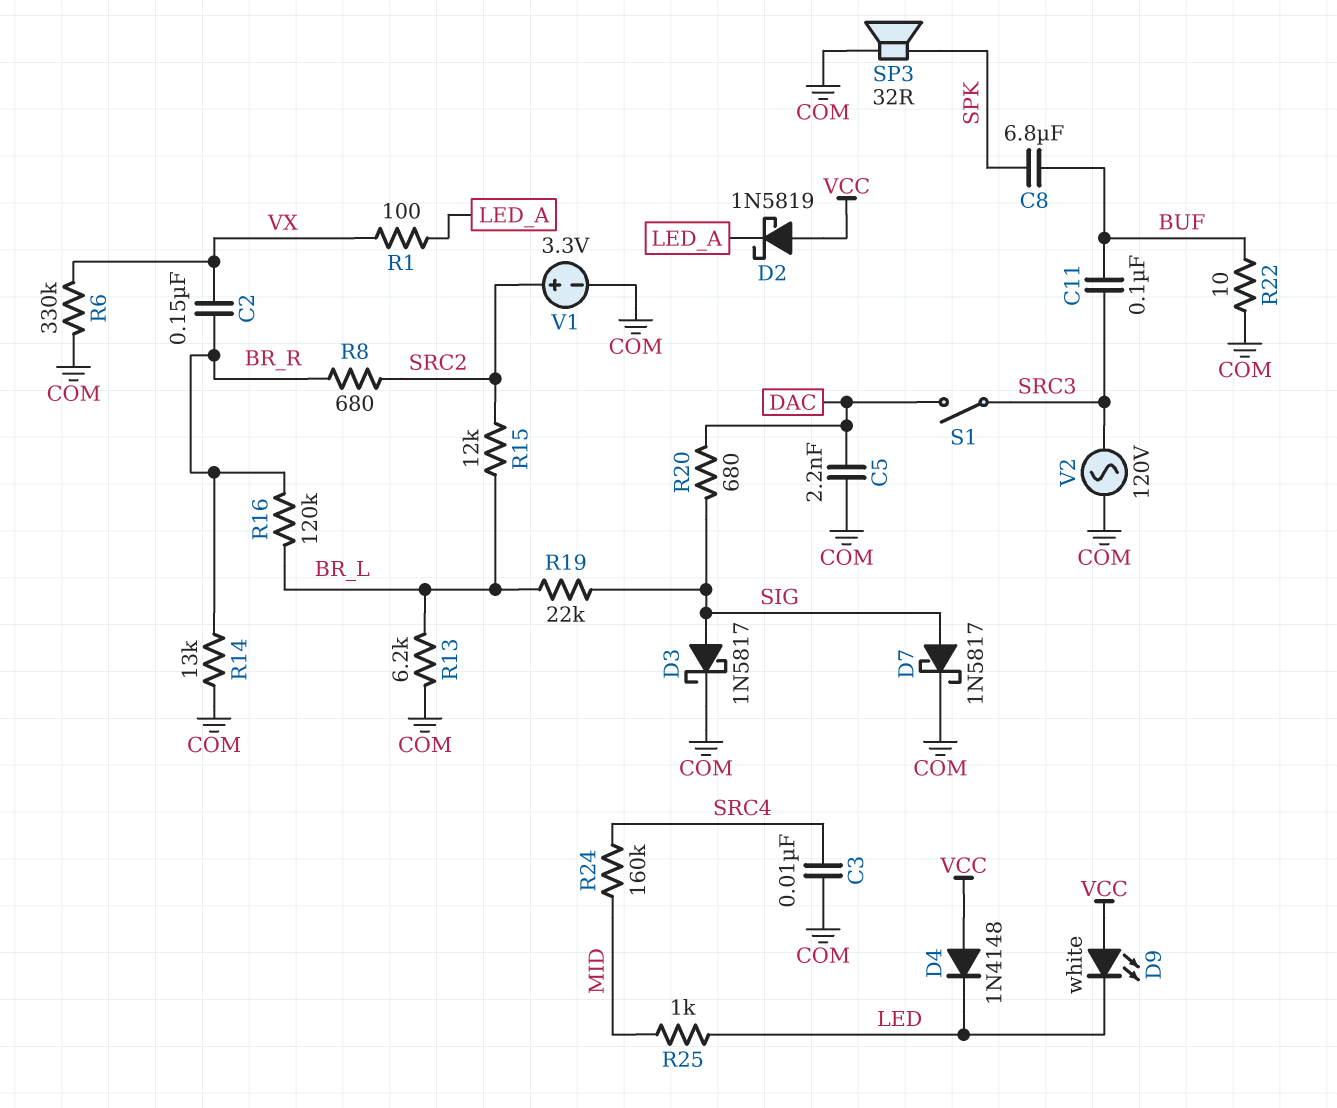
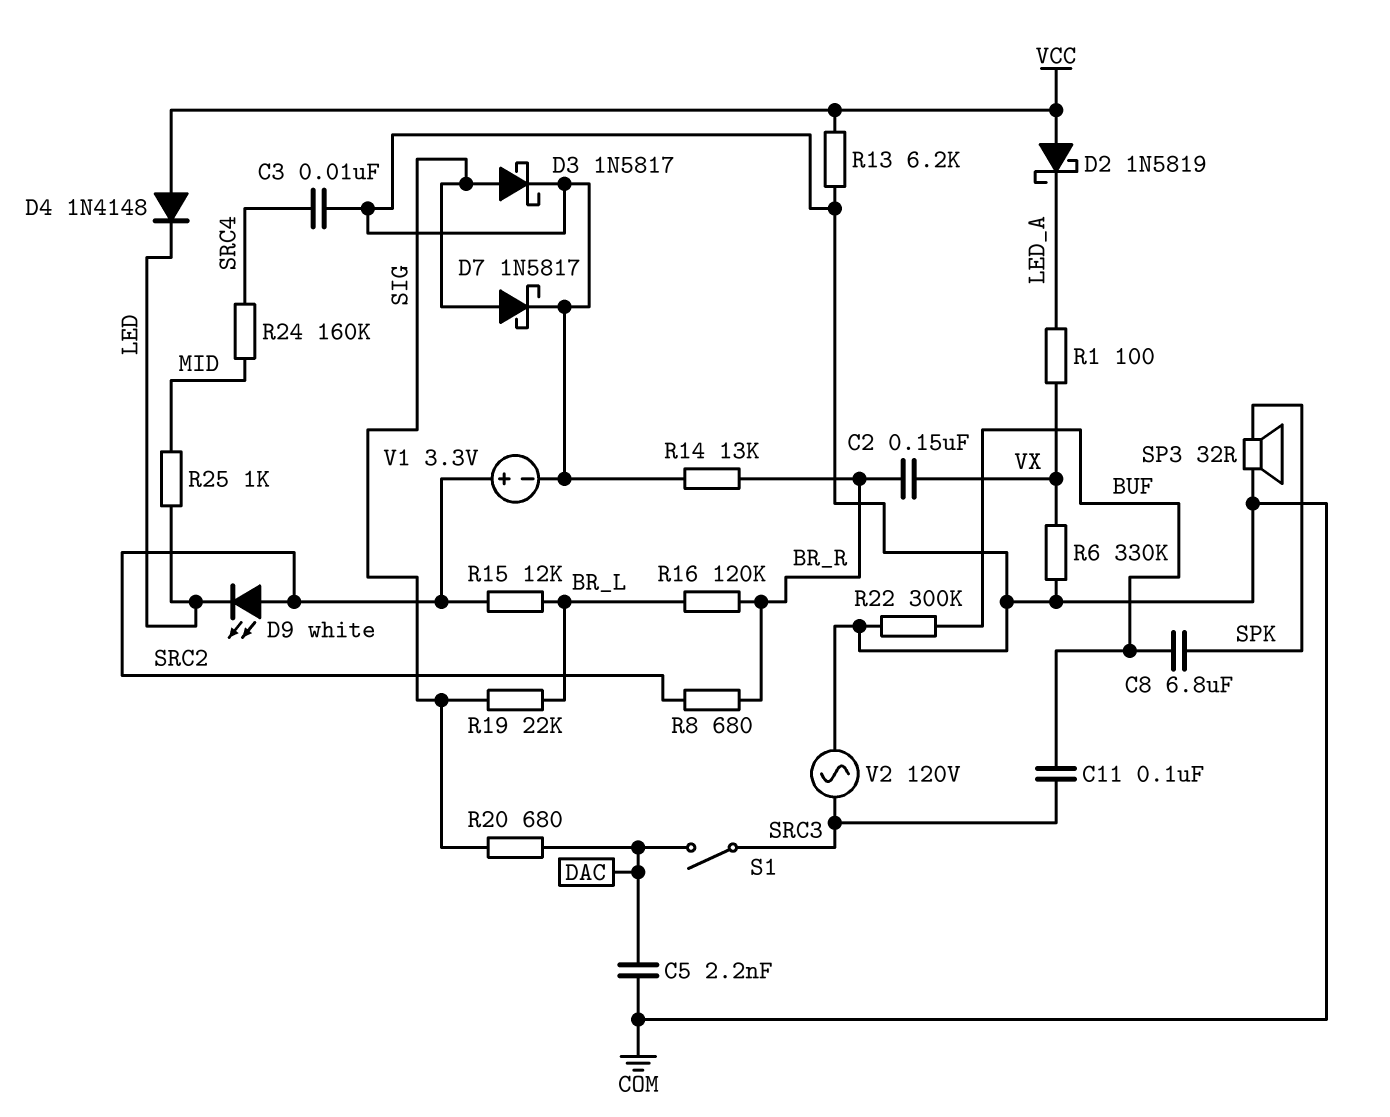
D9: LED white (A VCC, K LED) -> LED white (A SRC2, K LED)
R13: 6.2k (BR_L, COM) -> 6.2k (COM, VCC)
R22: 10 (BUF, COM) -> 300k (BUF, COM)

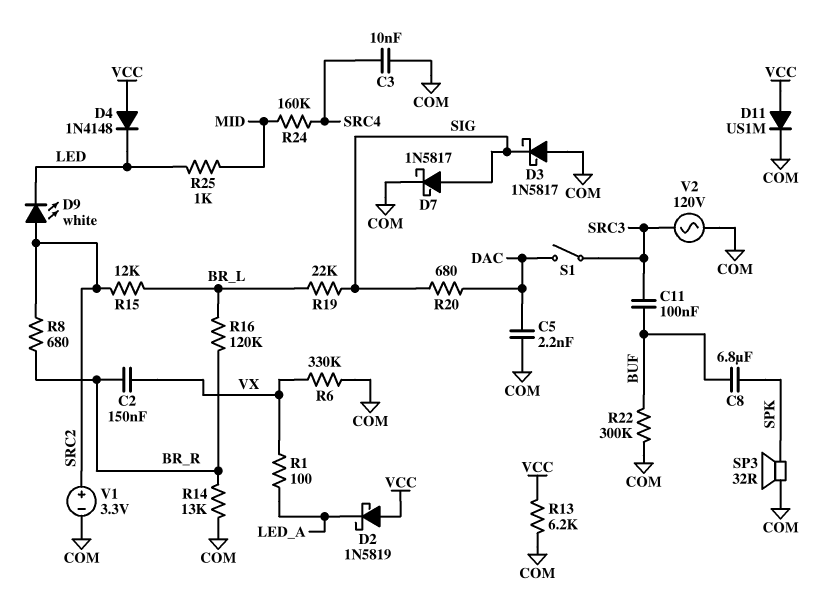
D3: schottky 1N5817 (A SIG, K COM) -> schottky 1N5817 (A COM, K SIG)
D11: none -> diode US1M (A VCC, K COM)

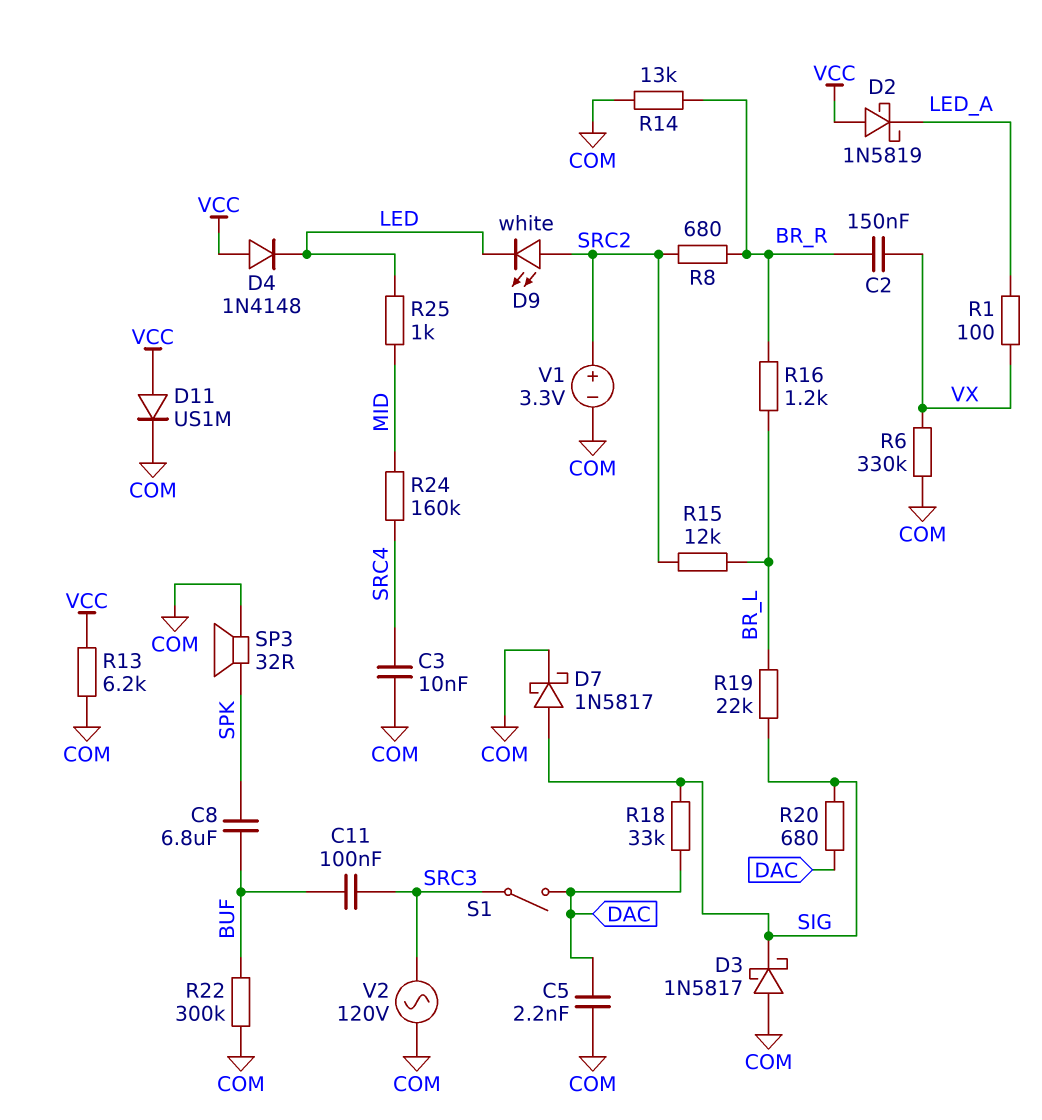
R16: 120k (BR_L, BR_R) -> 1.2k (BR_L, BR_R)
R18: none -> 33k (DAC, SIG)

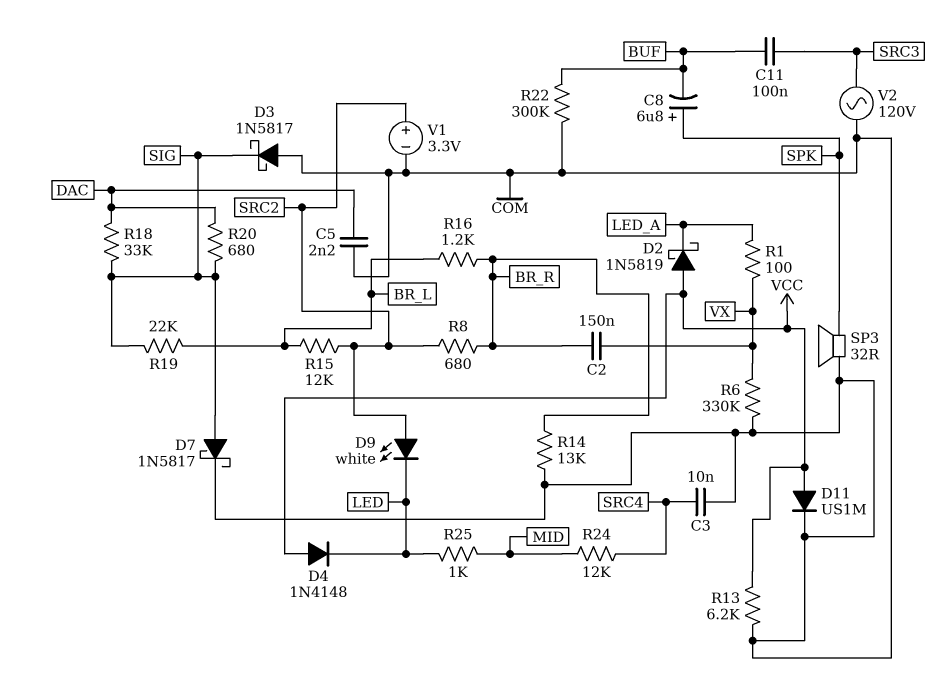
C8: 6.8uF (BUF, SPK) -> 6.8uF (plus SPK, minus BUF)
R24: 160k (MID, SRC4) -> 12k (MID, SRC4)
S1: switch (DAC, SRC3) -> none

